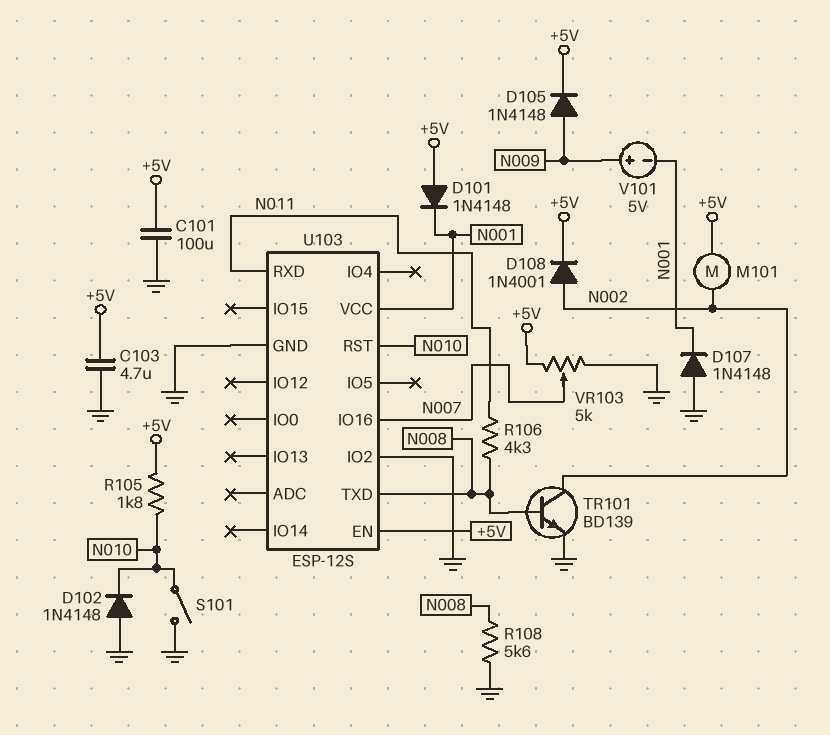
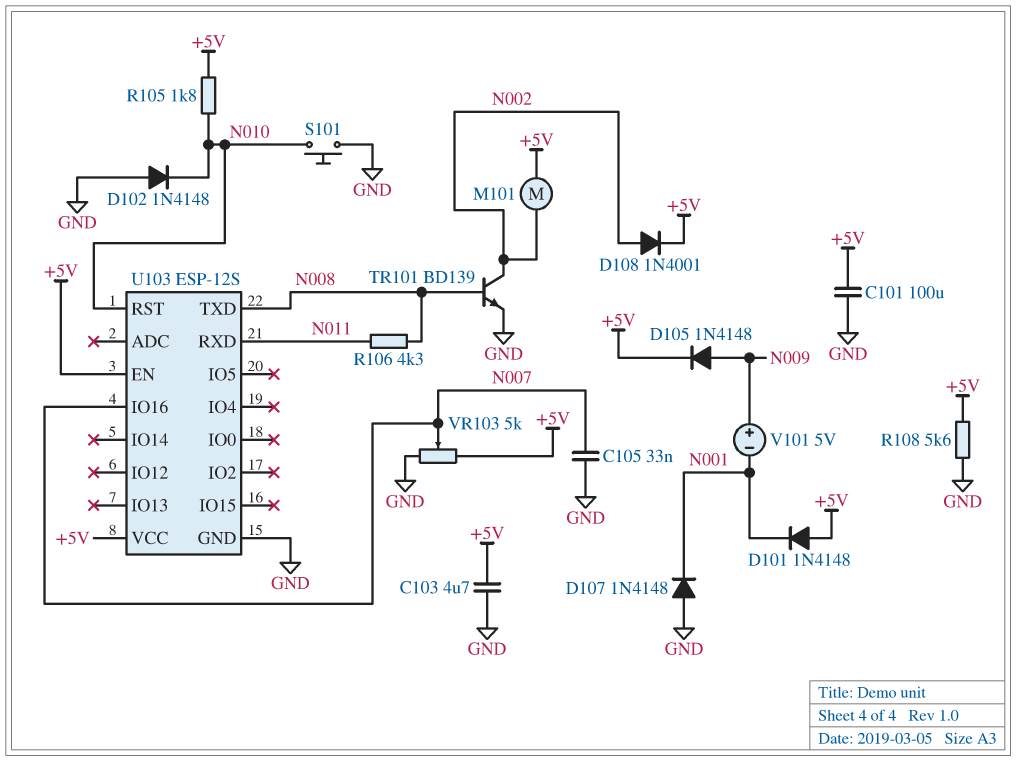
C105: none -> 33nF (GND, N007)
R108: 5.6k (GND, N008) -> 5.6k (+5V, GND)
S101: switch (GND, N010) -> button (GND, N010)
U103 pin IO2: GND -> none
U103 pin VCC: N001 -> +5V

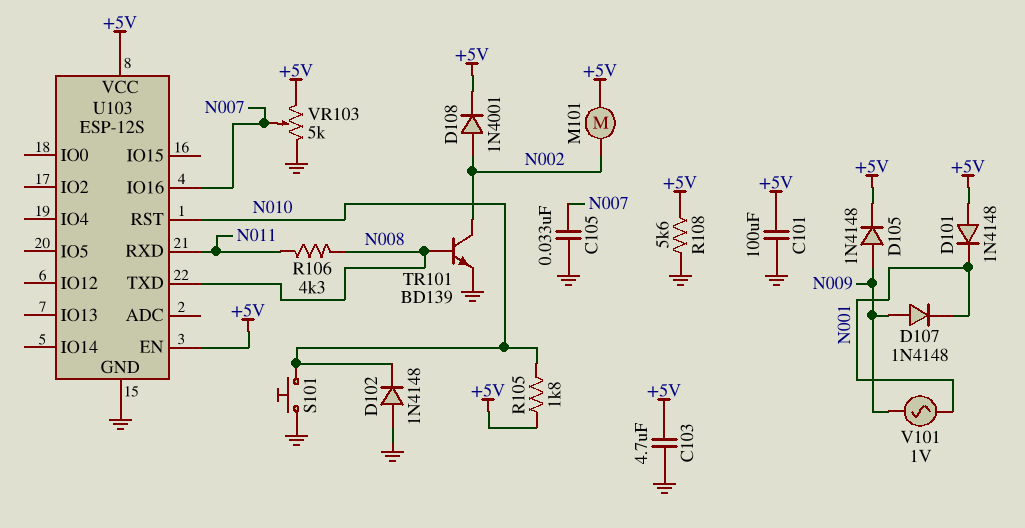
D107: diode 1N4148 (A GND, K N001) -> diode 1N4148 (A N009, K N001)
V101: 5V (plus N009, minus N001) -> AC 1V (N001, N009)

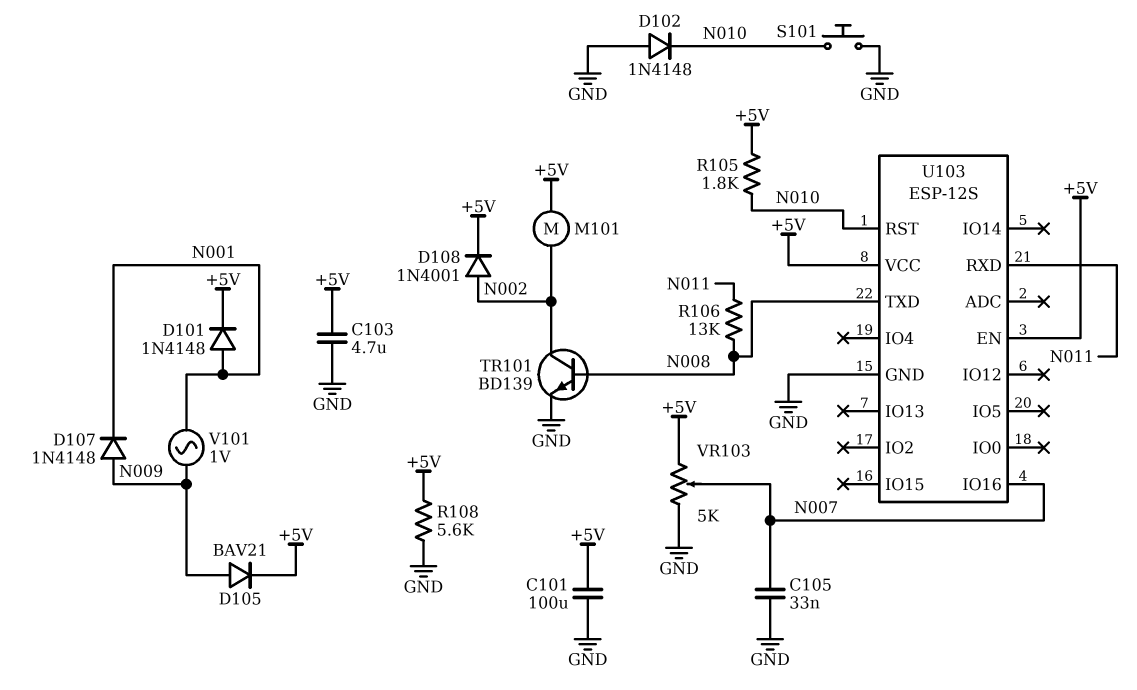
D101: diode 1N4148 (A +5V, K N001) -> diode 1N4148 (A N001, K +5V)
D105: diode 1N4148 (A N009, K +5V) -> diode BAV21 (A N009, K +5V)
R106: 4.3k (N008, N011) -> 13k (N008, N011)

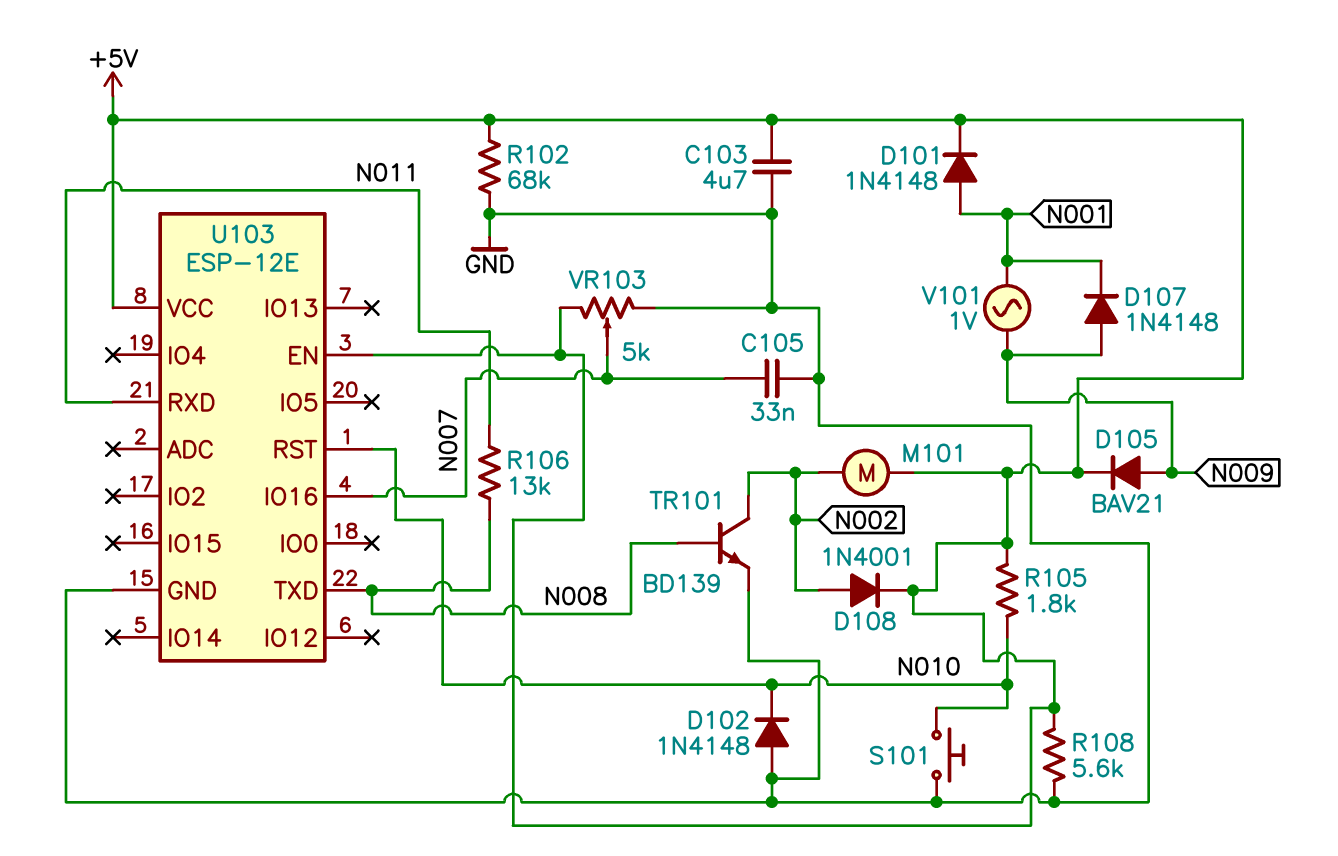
C101: 100uF (+5V, GND) -> none
R102: none -> 68k (+5V, GND)
U103: ESP-12S -> ESP-12E

